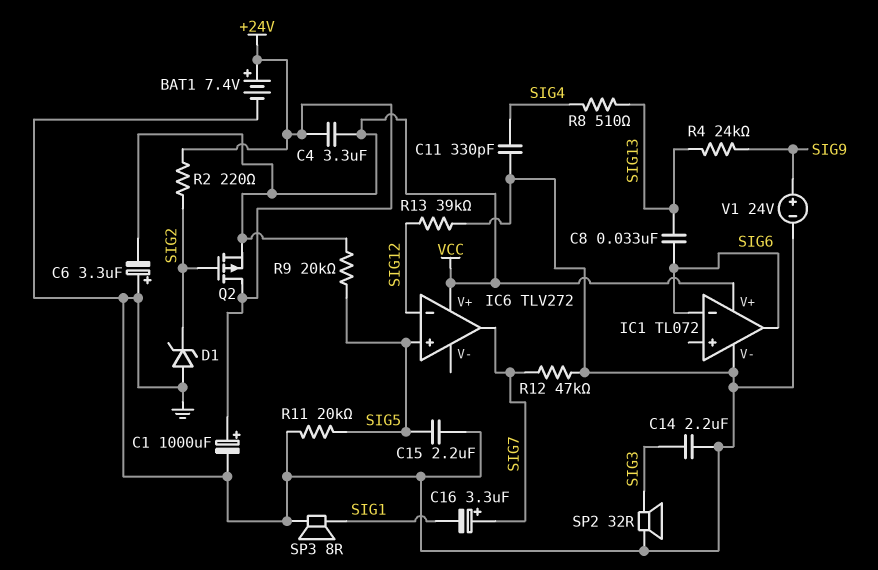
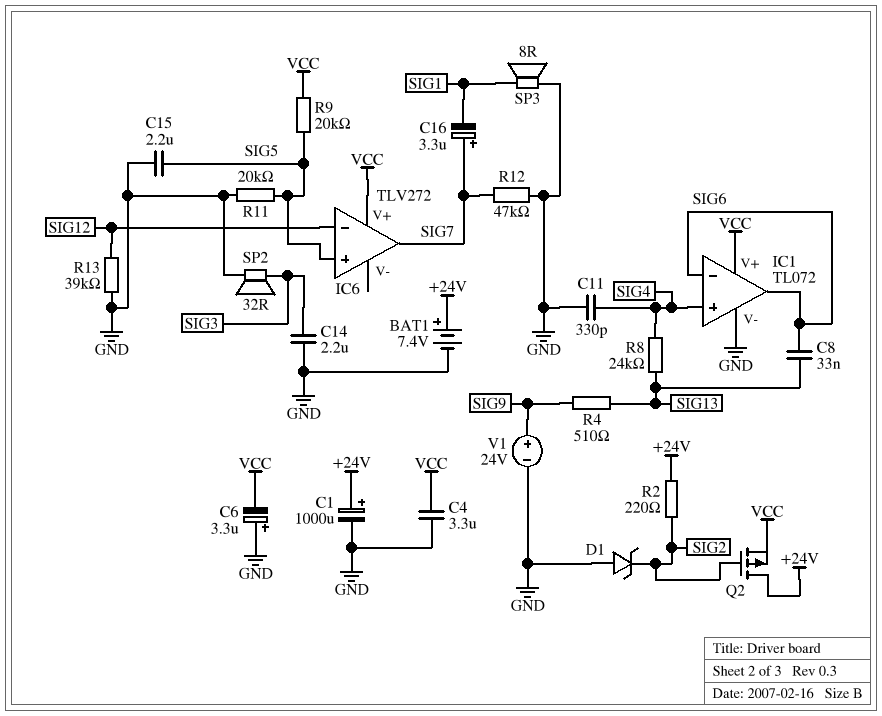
C4: 3.3uF (+24V, VCC) -> 3.3uF (GND, VCC)
IC1 pin in+: none -> SIG4
R4: 24k (SIG9, SIG13) -> 510 (SIG9, SIG13)
R8: 510 (SIG4, SIG13) -> 24k (SIG4, SIG13)

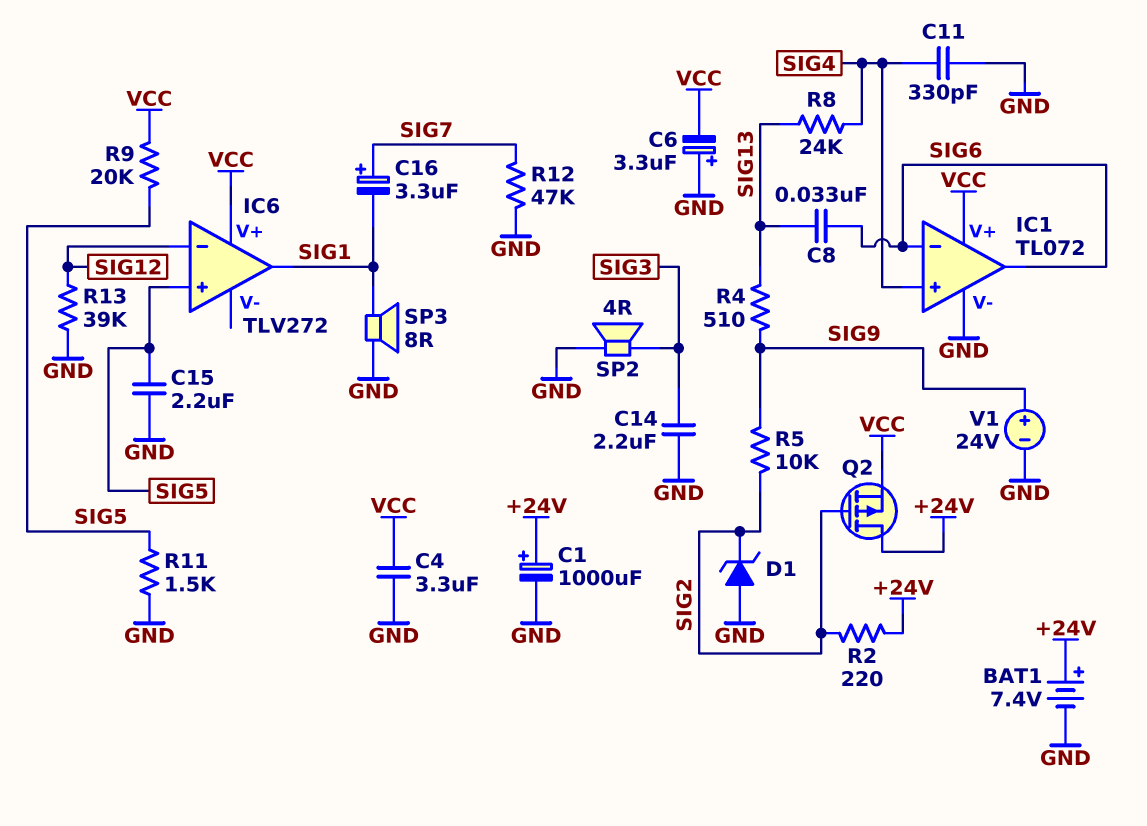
IC6 pin out: SIG7 -> SIG1
R5: none -> 10k (SIG2, SIG9)
R11: 20k (GND, SIG5) -> 1.5k (GND, SIG5)
SP2: speaker 32R (GND, SIG3) -> speaker 4R (GND, SIG3)

